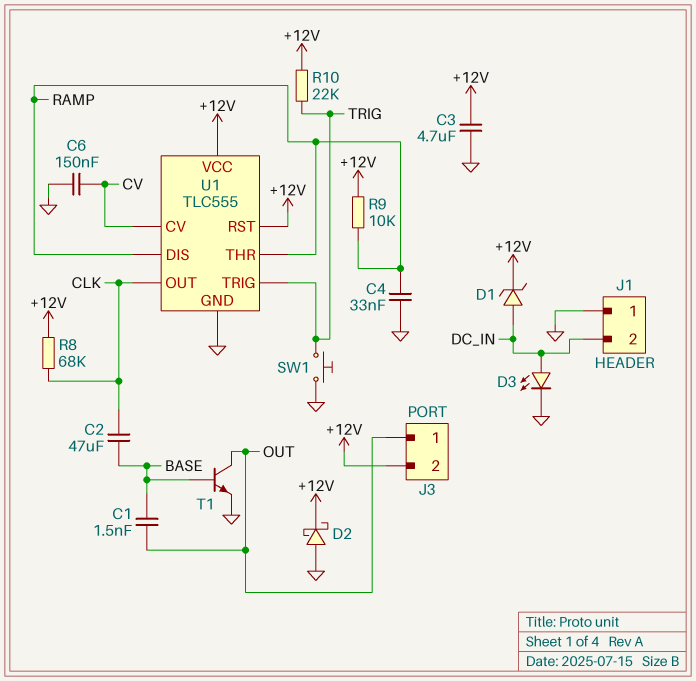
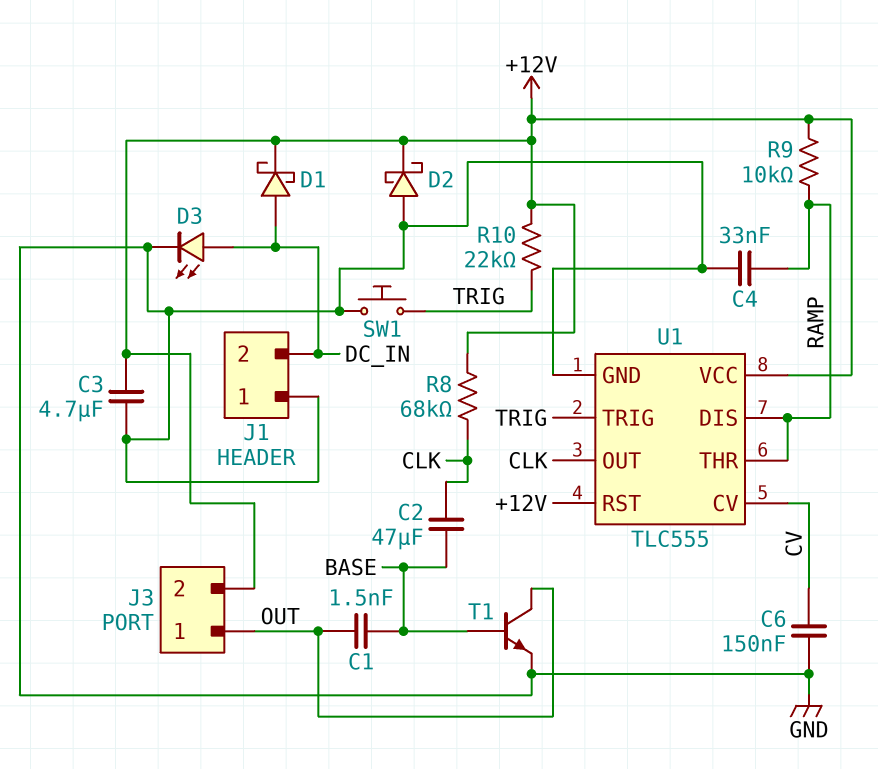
D1: zener (A DC_IN, K +12V) -> schottky (A DC_IN, K +12V)

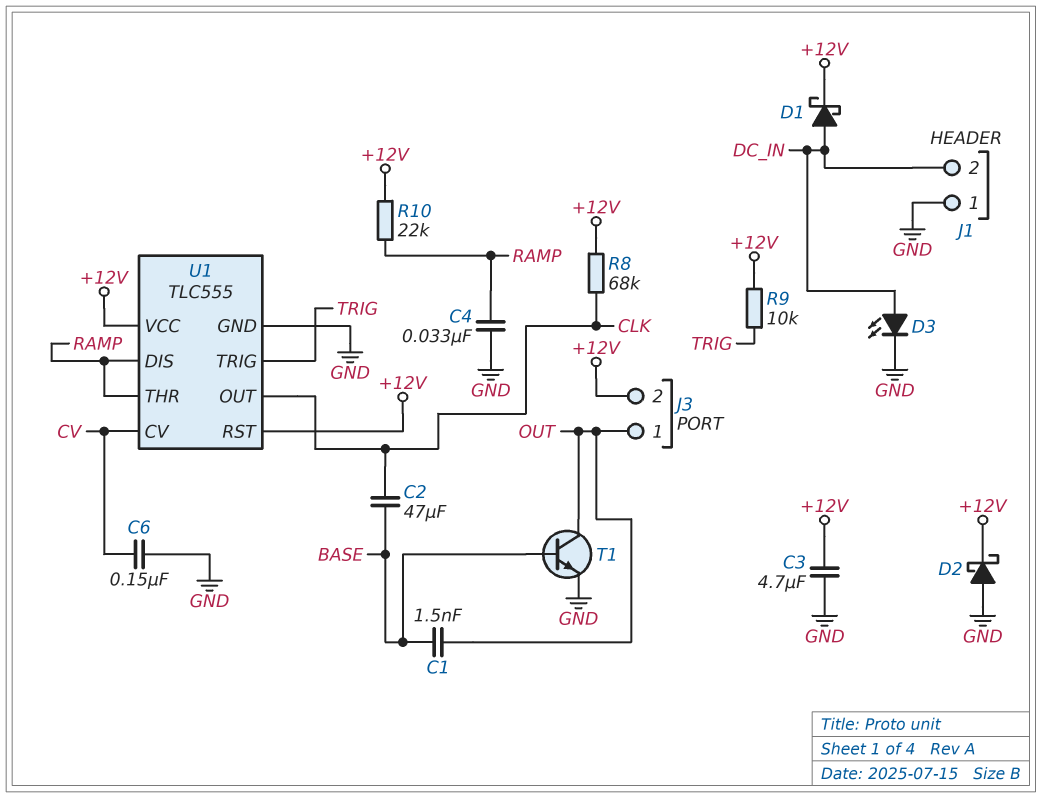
R9: 10k (+12V, RAMP) -> 10k (+12V, TRIG)
R10: 22k (+12V, TRIG) -> 22k (+12V, RAMP)
SW1: button (GND, TRIG) -> none

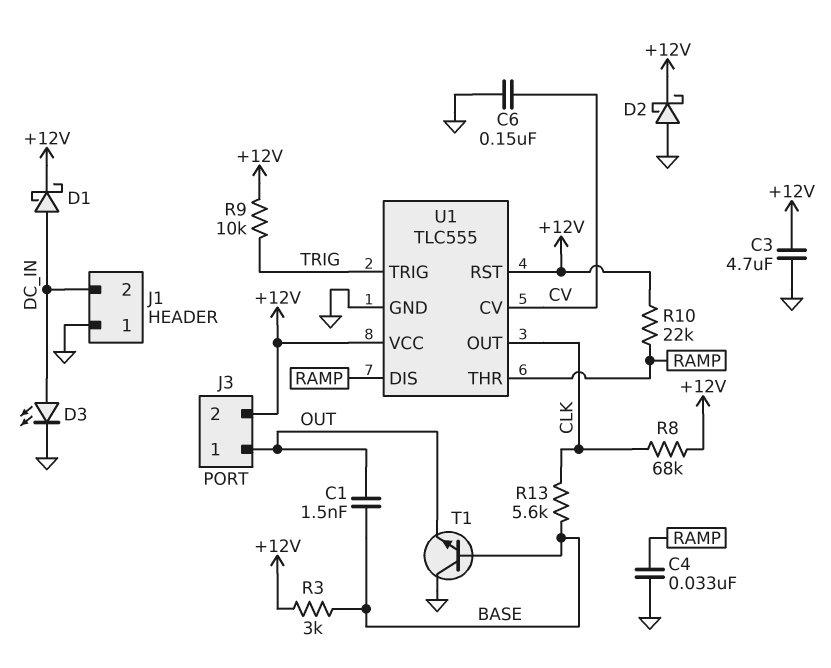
C2: 47uF (BASE, CLK) -> none
R3: none -> 3k (+12V, BASE)
R13: none -> 5.6k (BASE, CLK)
T1: NPN (B BASE, C OUT, E GND) -> NPN (B BASE, C GND, E OUT)

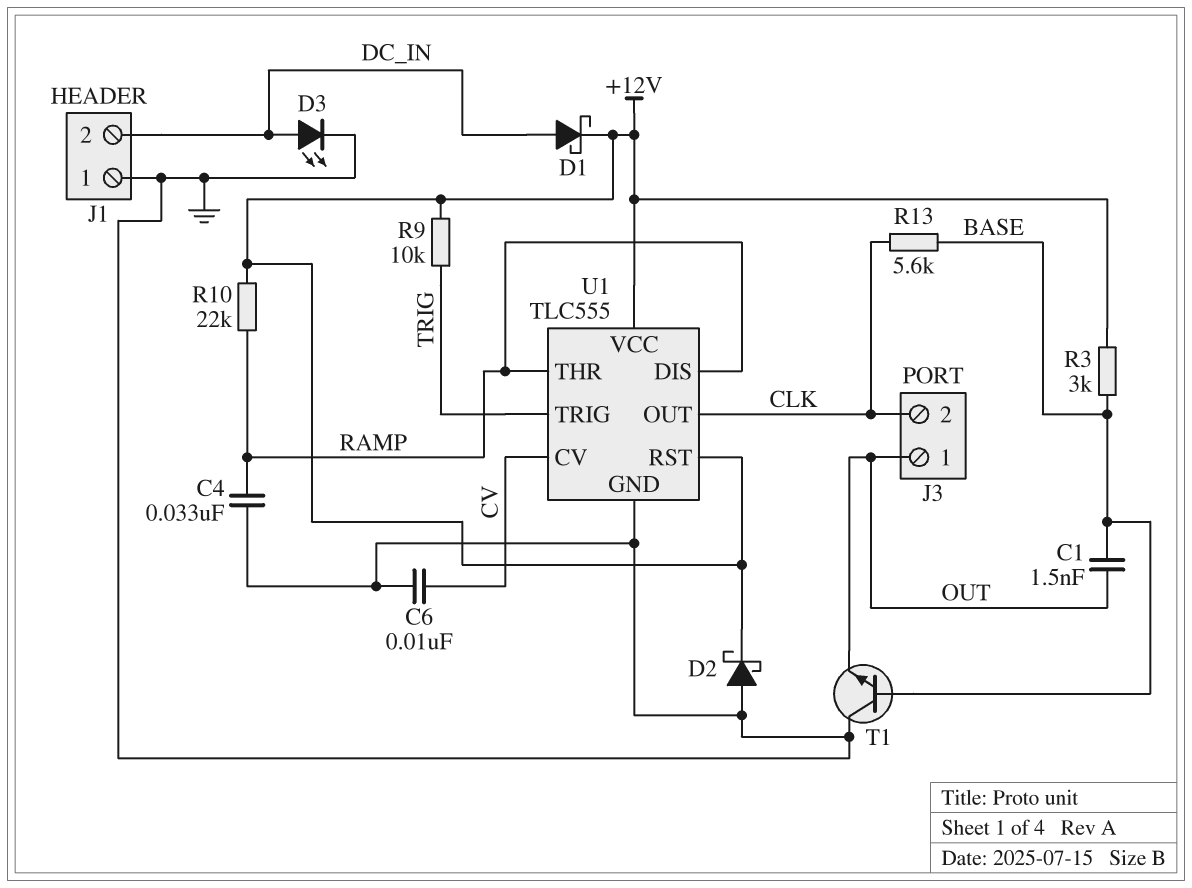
C3: 4.7uF (+12V, GND) -> none
C6: 150nF (CV, GND) -> 10nF (CV, GND)
J3 pin 2: +12V -> CLK
R8: 68k (+12V, CLK) -> none

